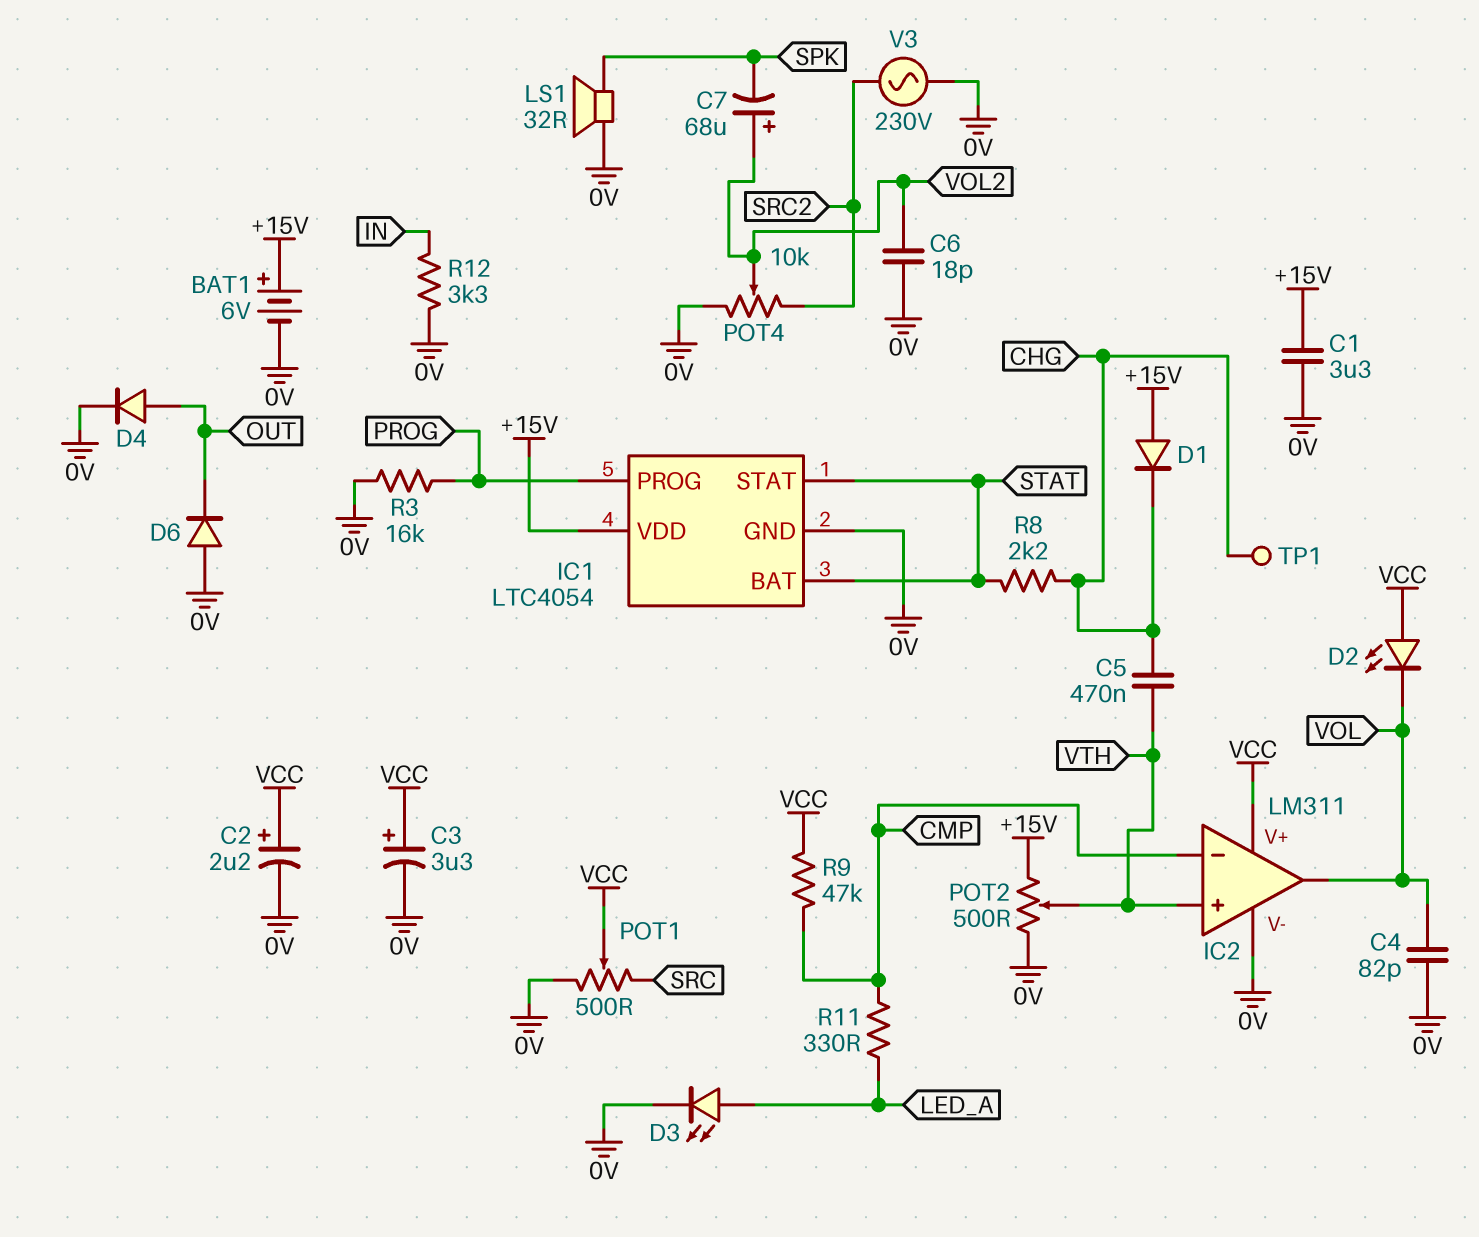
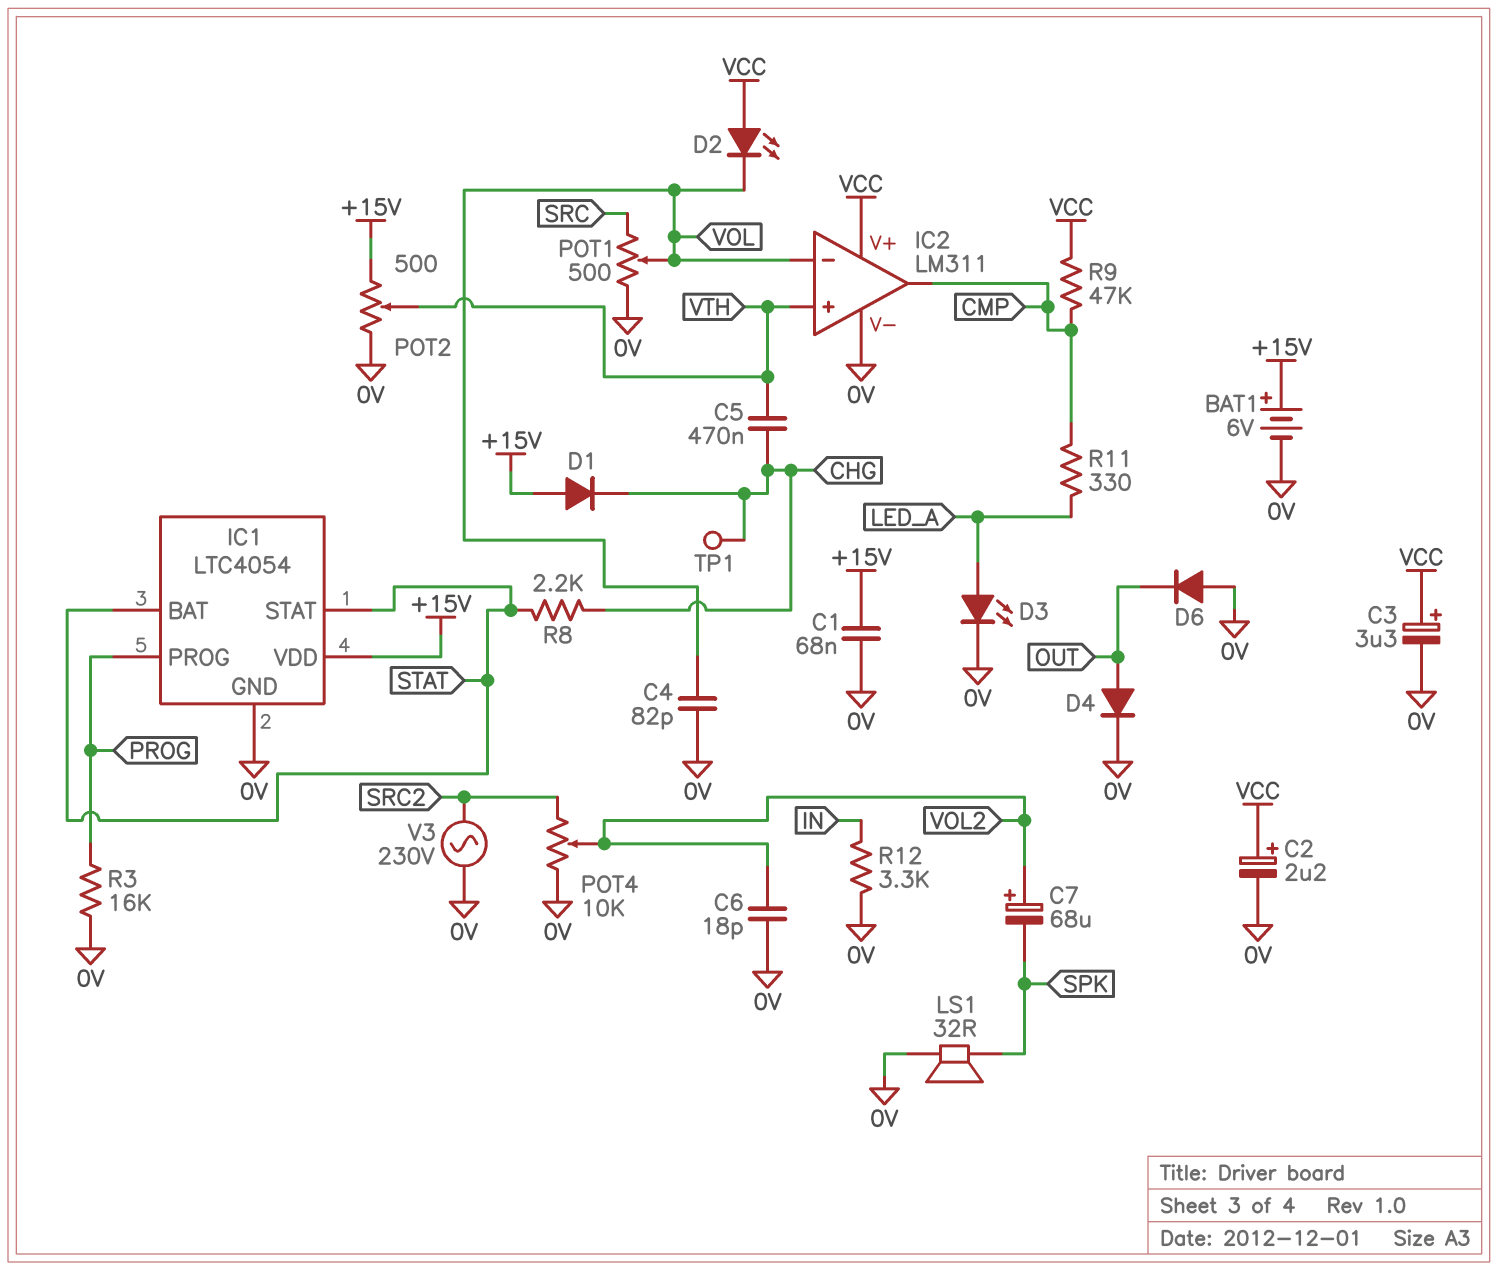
C1: 3.3uF (+15V, 0V) -> 68nF (+15V, 0V)
IC2 pin in-: CMP -> VOL
IC2 pin out: VOL -> CMP
POT1: 500 (0V, SRC, wiper VCC) -> 500 (0V, SRC, wiper VOL)

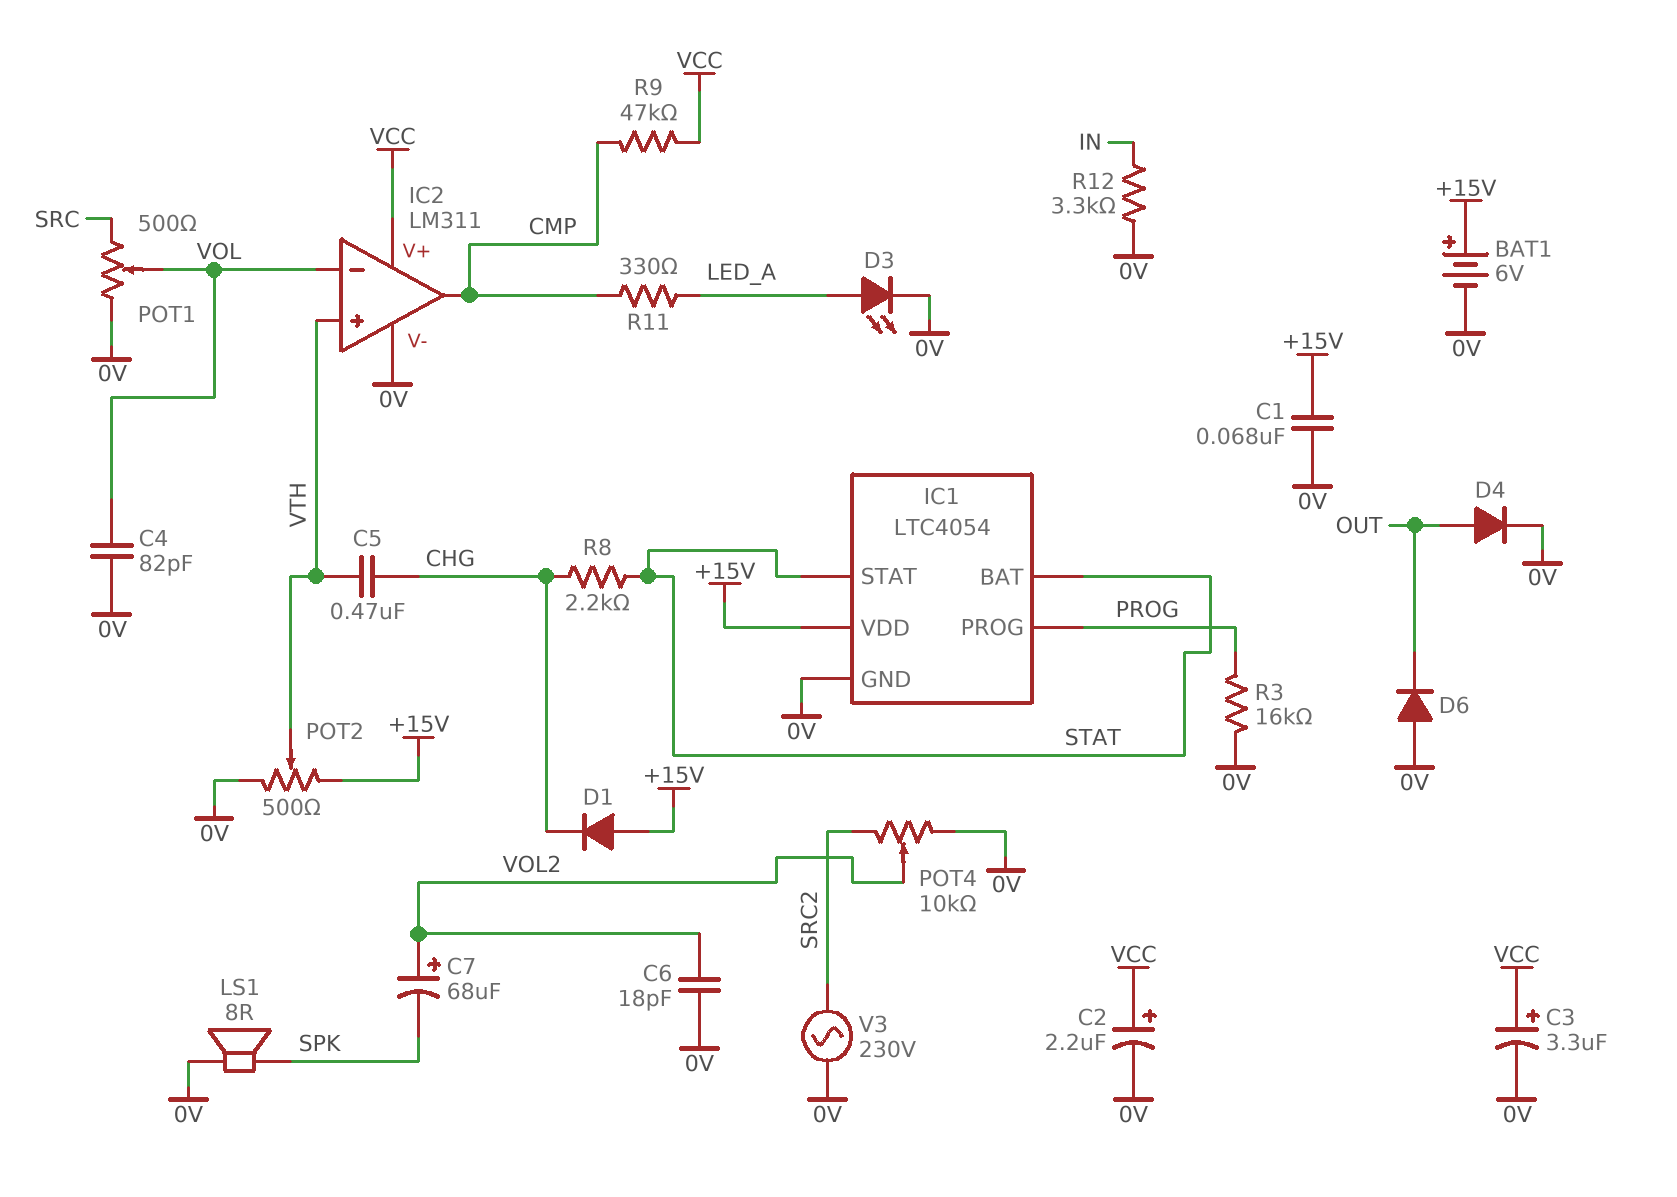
D2: LED (A VCC, K VOL) -> none
LS1: speaker 32R (0V, SPK) -> speaker 8R (0V, SPK)
TP1: test point (CHG) -> none

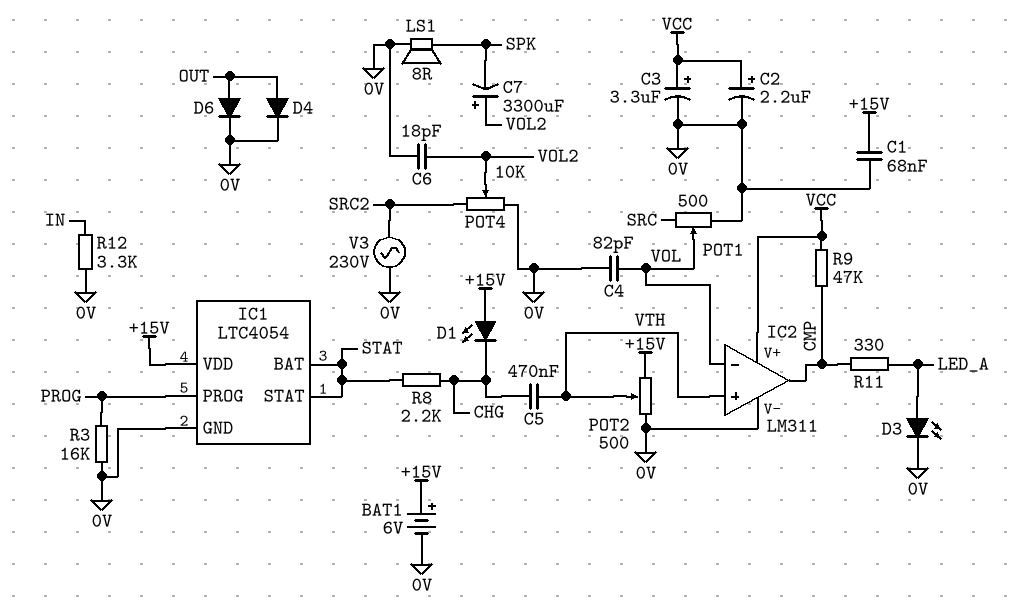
C7: 68uF (plus VOL2, minus SPK) -> 3300uF (plus VOL2, minus SPK)
D1: diode (A +15V, K CHG) -> LED (A +15V, K CHG)
D6: diode (A 0V, K OUT) -> diode (A OUT, K 0V)

